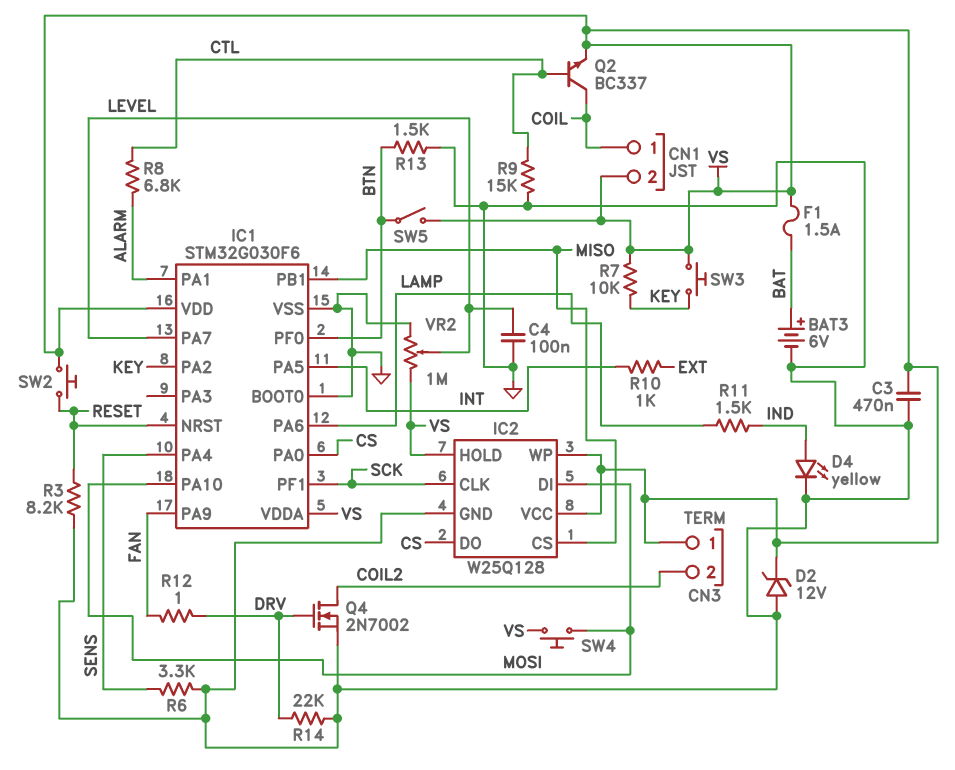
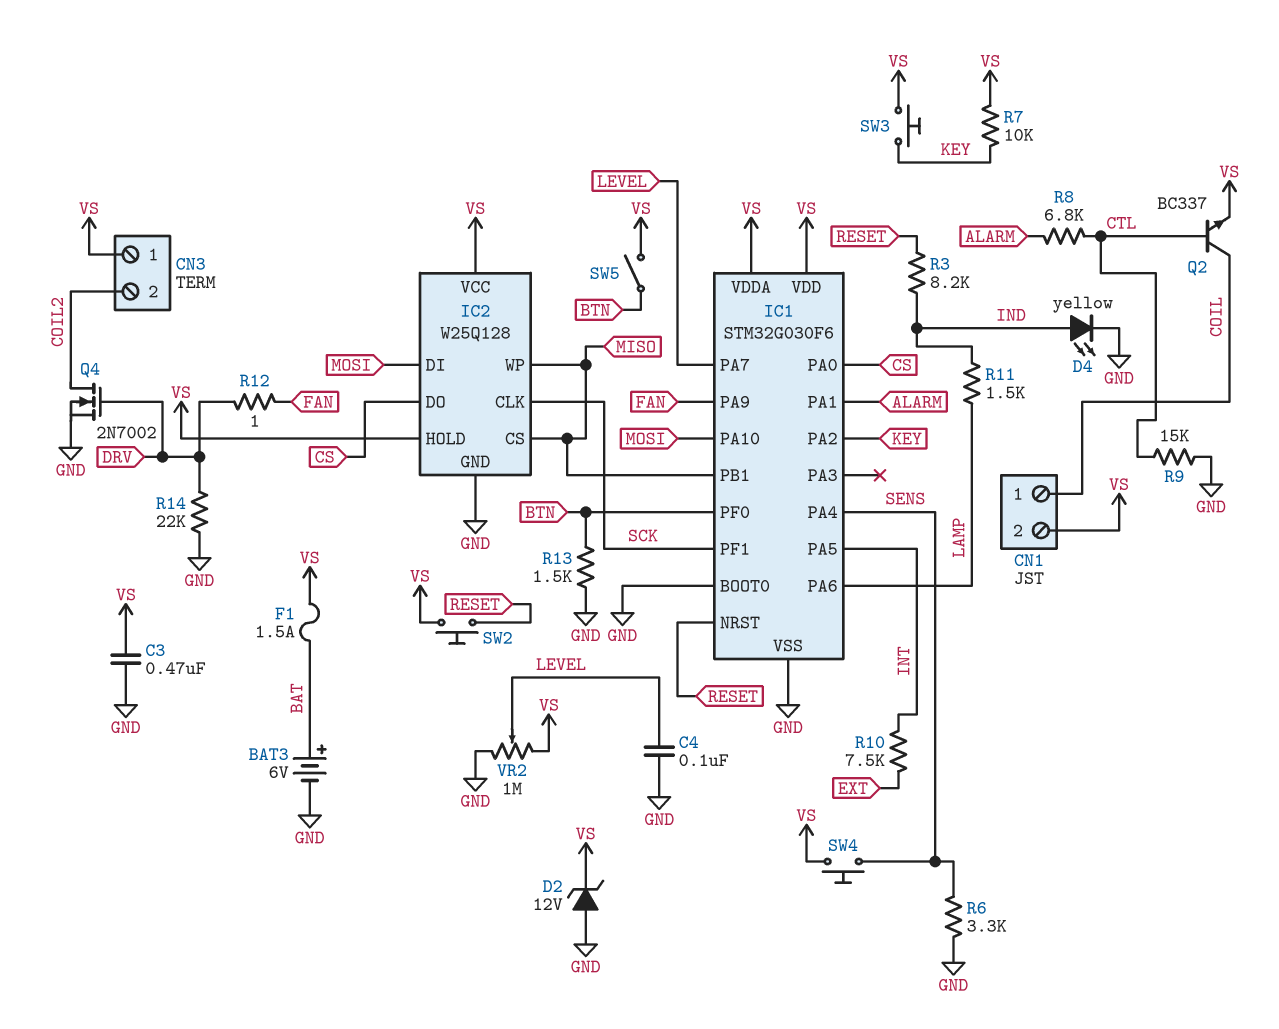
IC2 pin WP: VS -> MISO
R3: 8.2k (GND, RESET) -> 8.2k (IND, RESET)
R10: 1k (EXT, INT) -> 7.5k (EXT, INT)
SW4: button (MOSI, VS) -> button (SENS, VS)

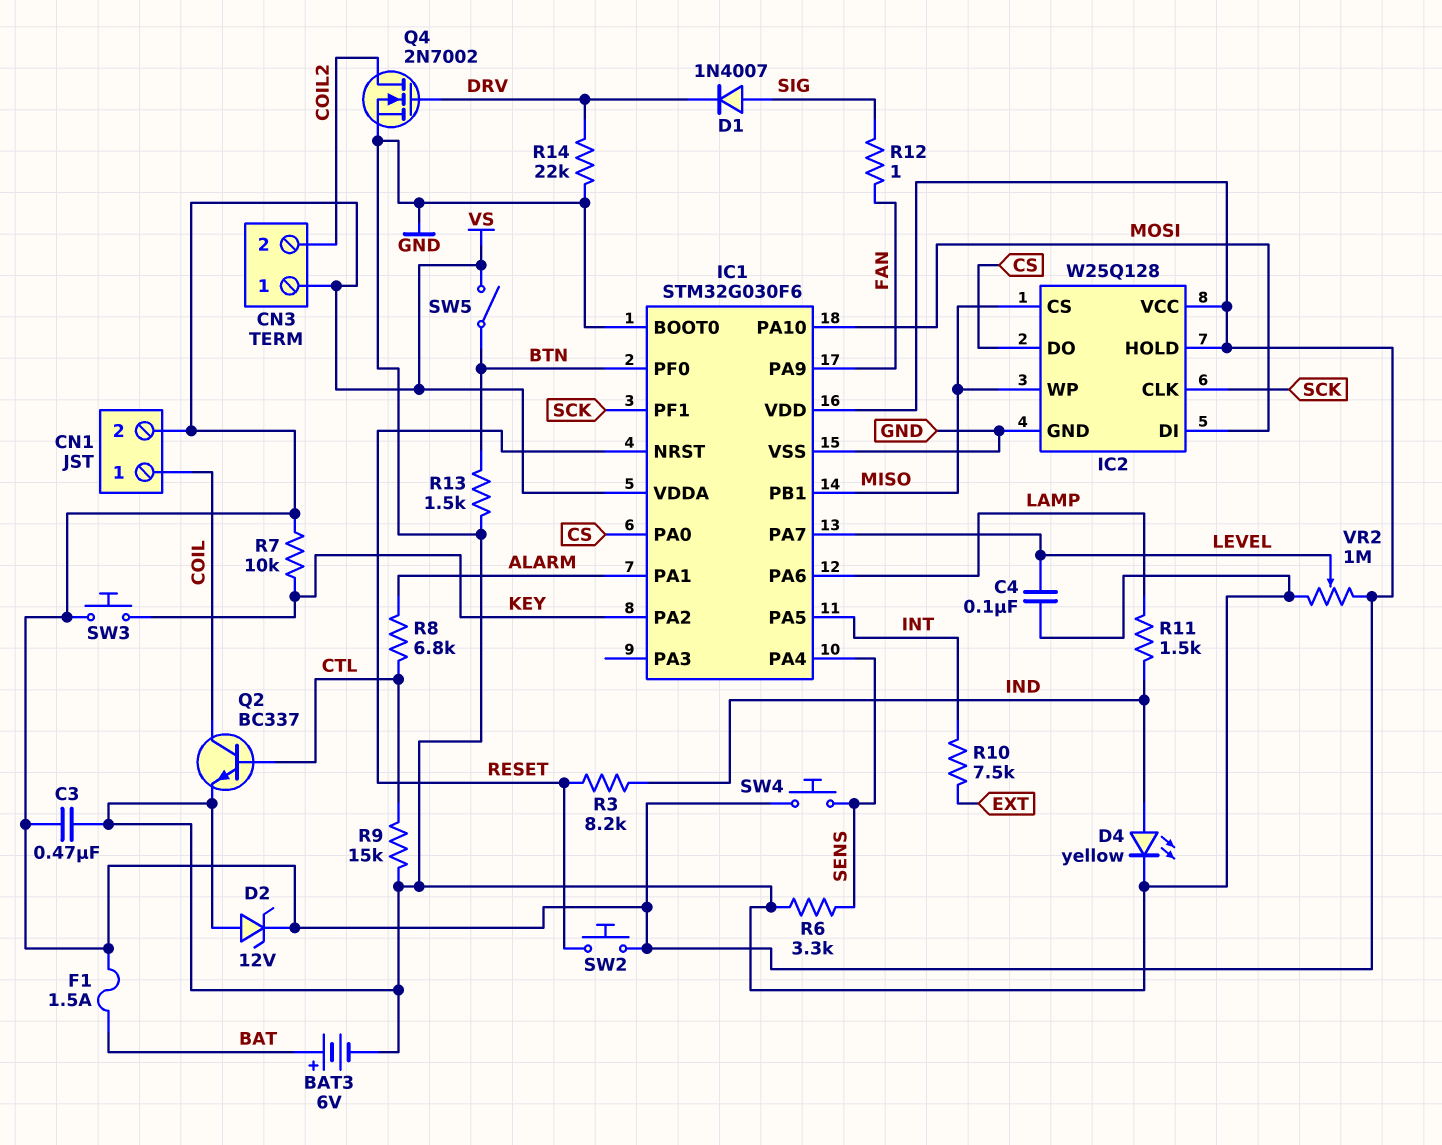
D1: none -> diode 1N4007 (A SIG, K DRV)
Q2: NPN BC337 (B CTL, C COIL, E VS) -> NPN BC337 (B CTL, C COIL, E GND)
R12: 1 (DRV, FAN) -> 1 (FAN, SIG)

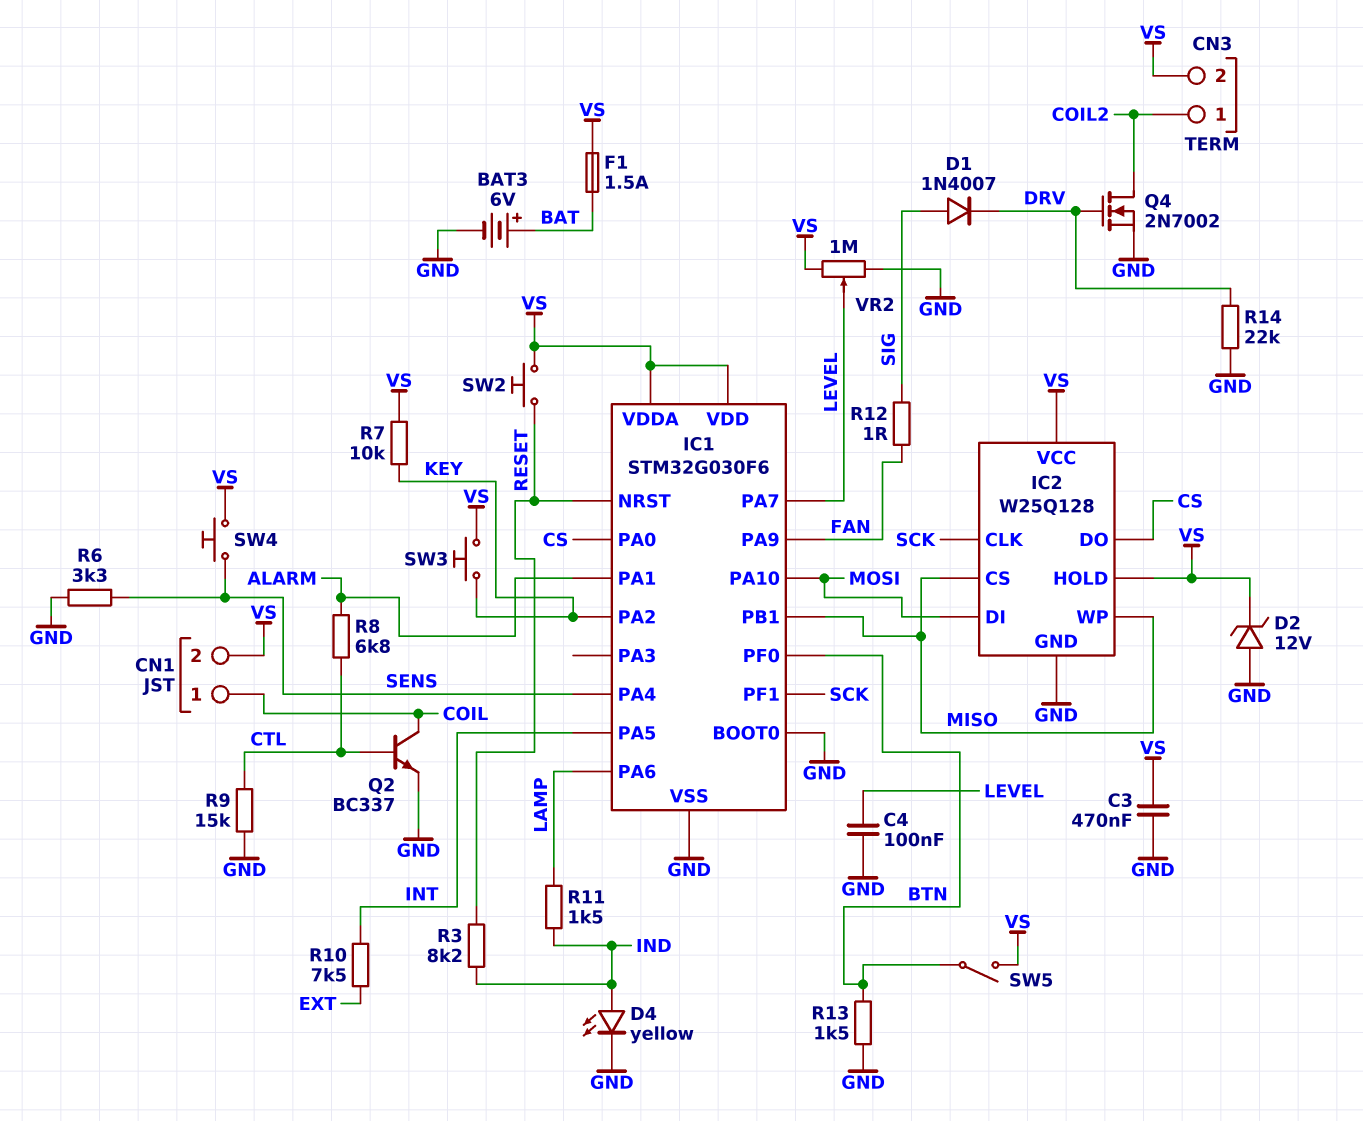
CN3 pin 1: VS -> COIL2
CN3 pin 2: COIL2 -> VS

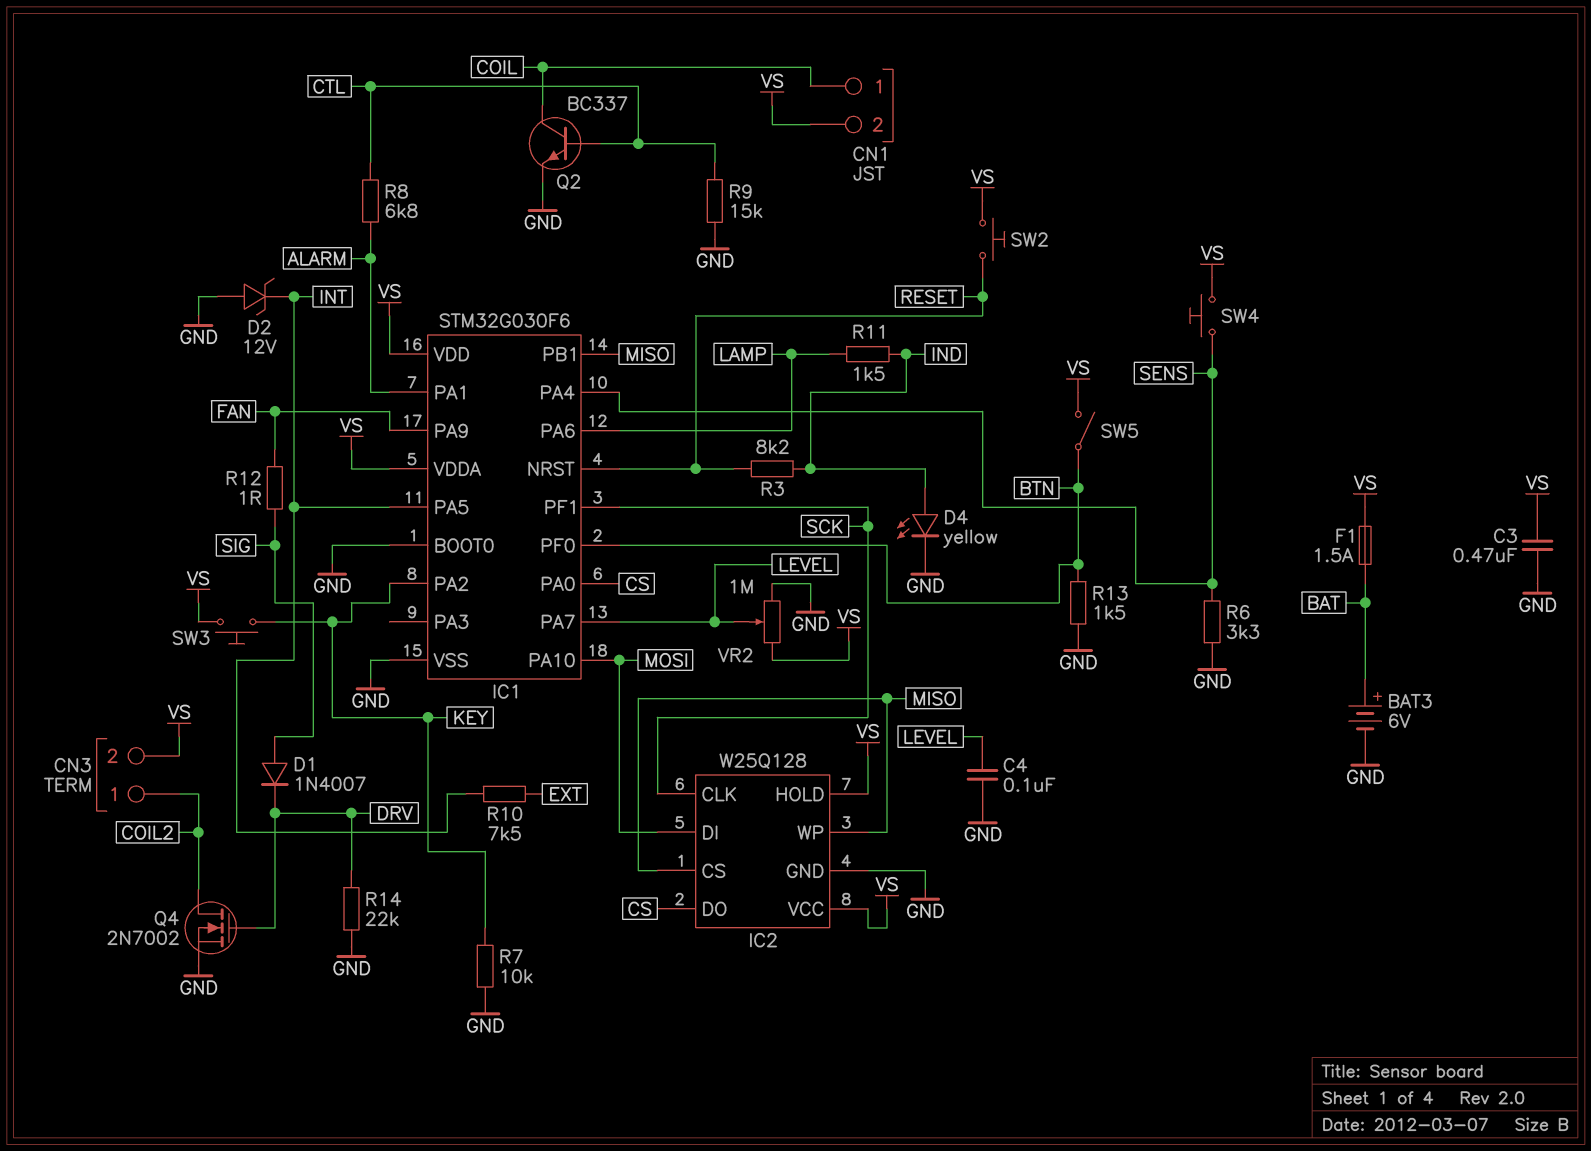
D2: zener 12V (A GND, K VS) -> zener 12V (A GND, K INT)
R7: 10k (KEY, VS) -> 10k (GND, KEY)

